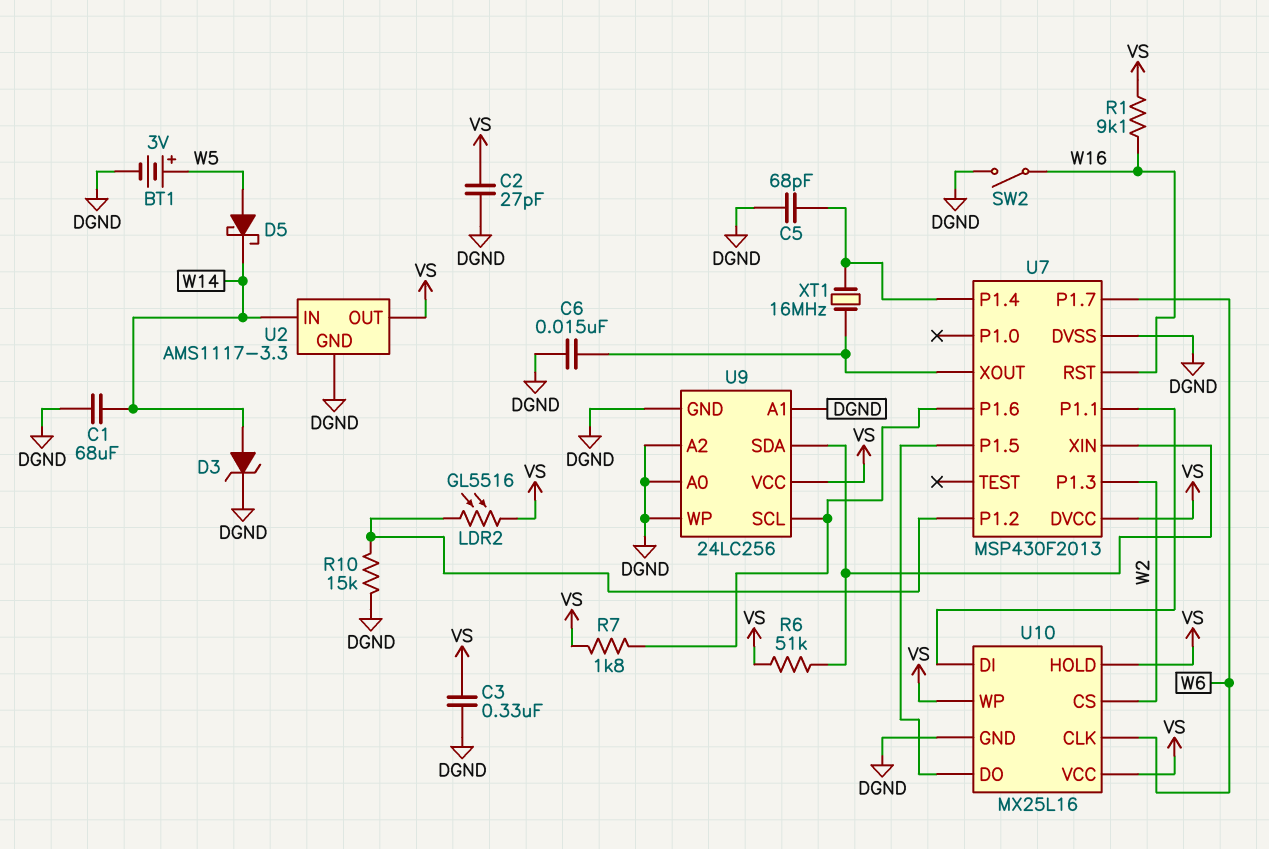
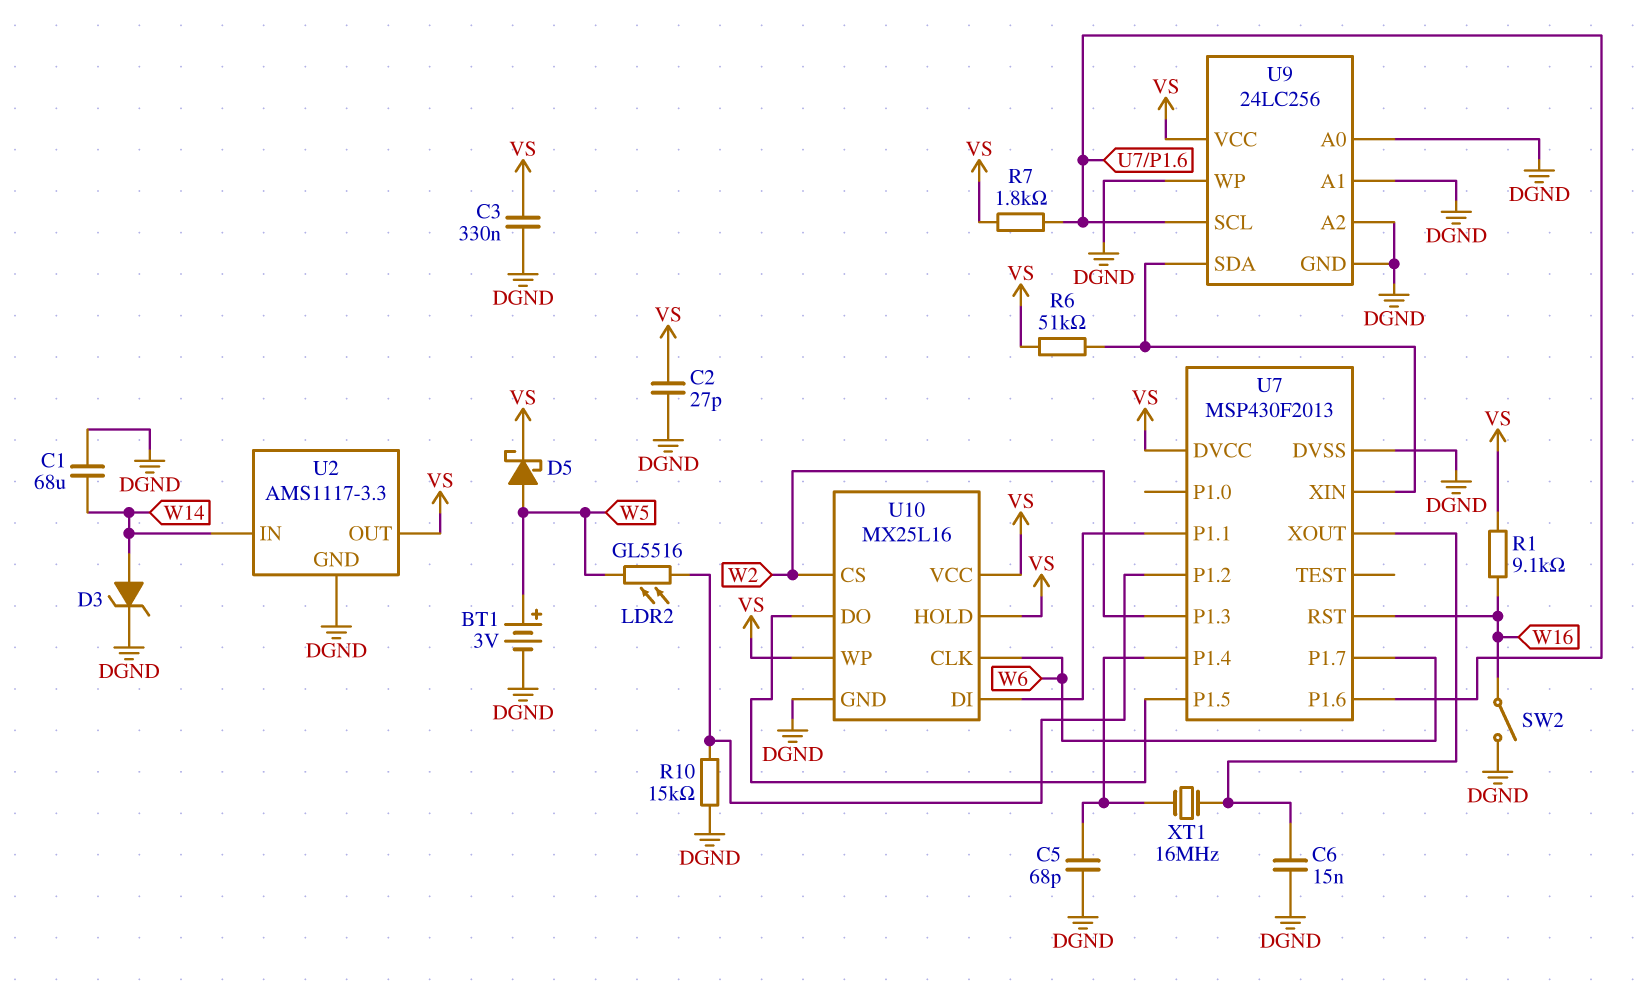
D5: schottky (A W5, K W14) -> schottky (A W5, K VS)
LDR2: GL5516 (U7/P1.2, VS) -> GL5516 (U7/P1.2, W5)

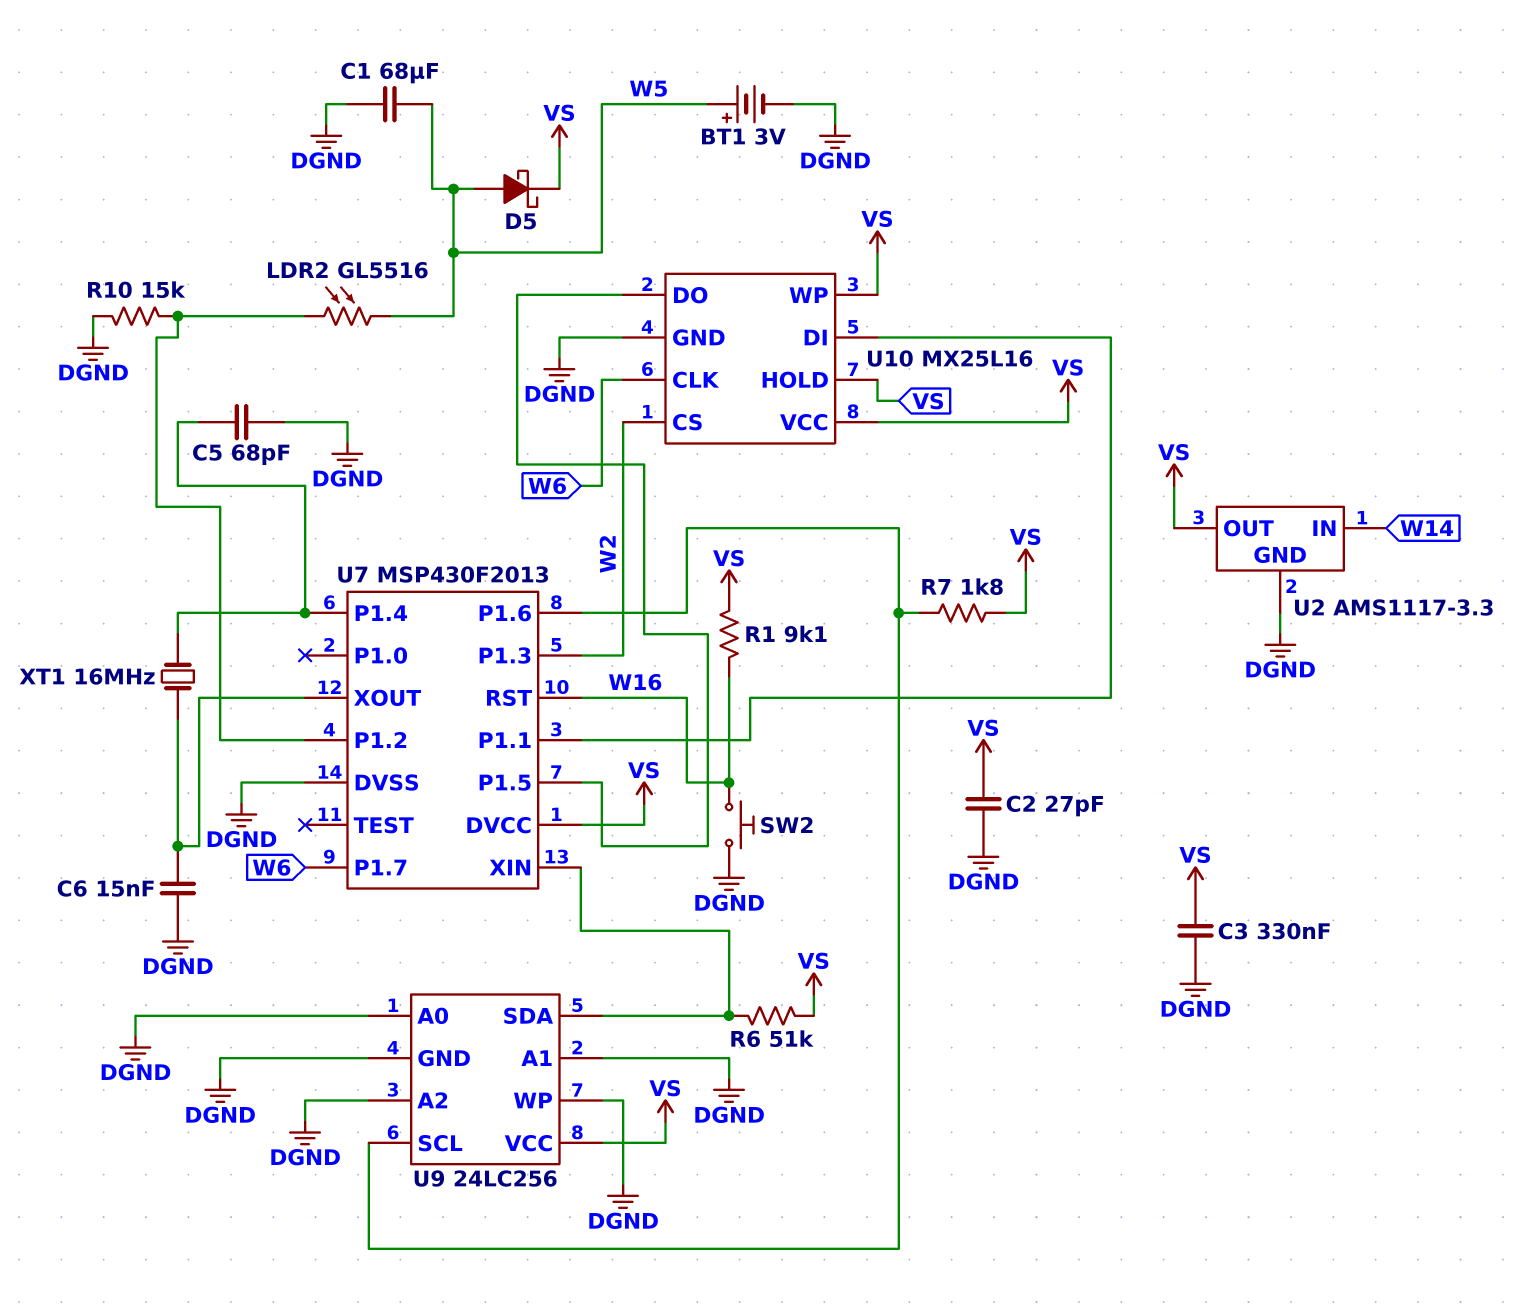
C1: 68uF (DGND, W14) -> 68uF (DGND, W5)
D3: zener (A W14, K DGND) -> none
SW2: switch (DGND, W16) -> button (DGND, W16)

